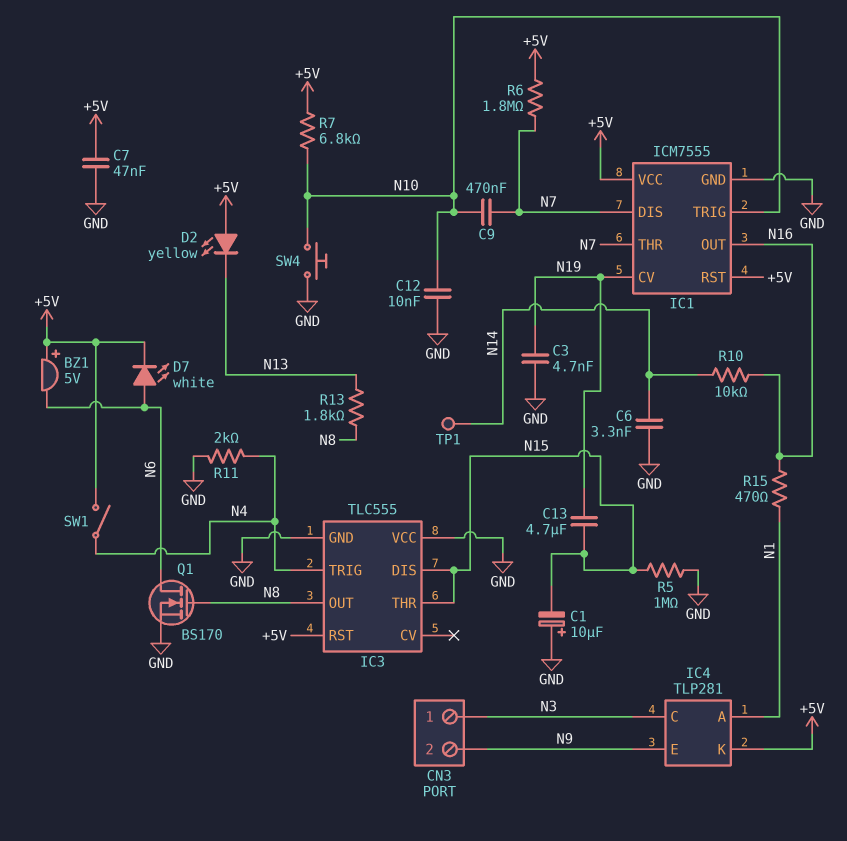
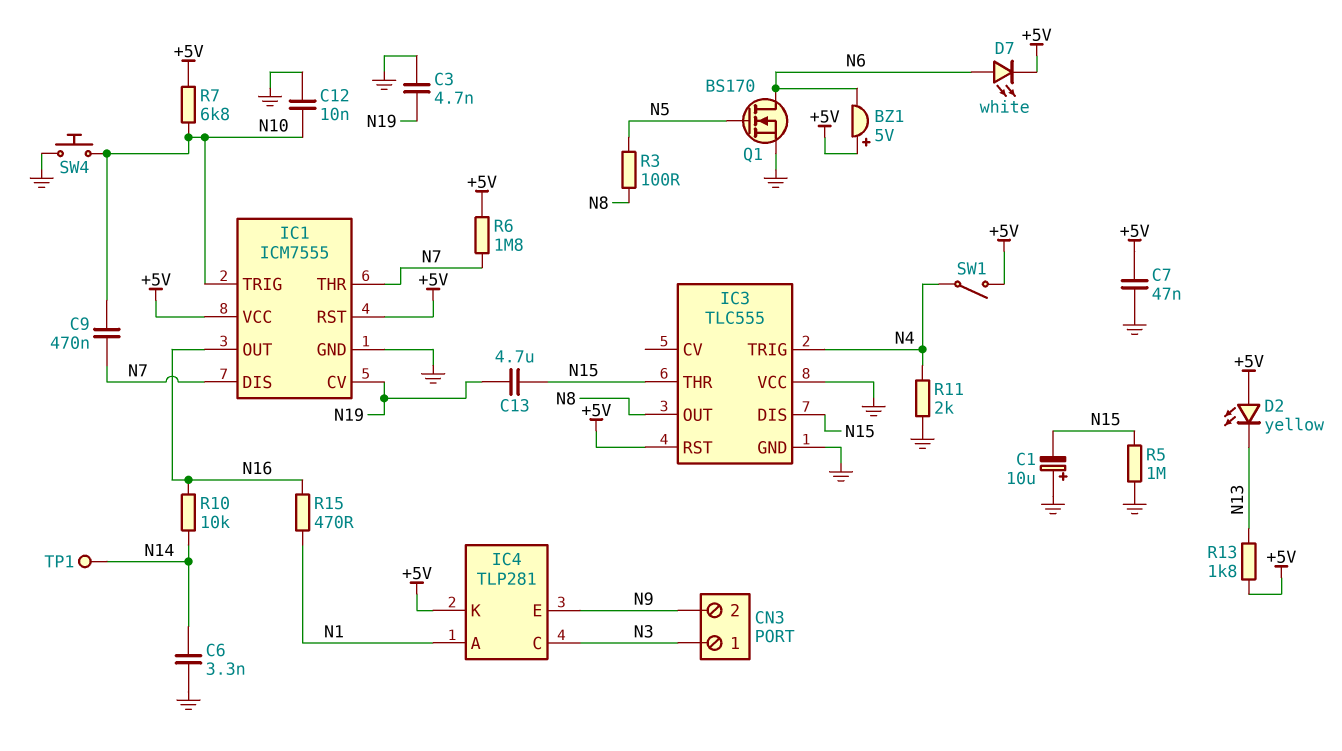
Q1: NMOS BS170 (G N8, D N6, S GND) -> NMOS BS170 (G N5, D N6, S GND)
R3: none -> 100 (N5, N8)
R13: 1.8k (N8, N13) -> 1.8k (+5V, N13)

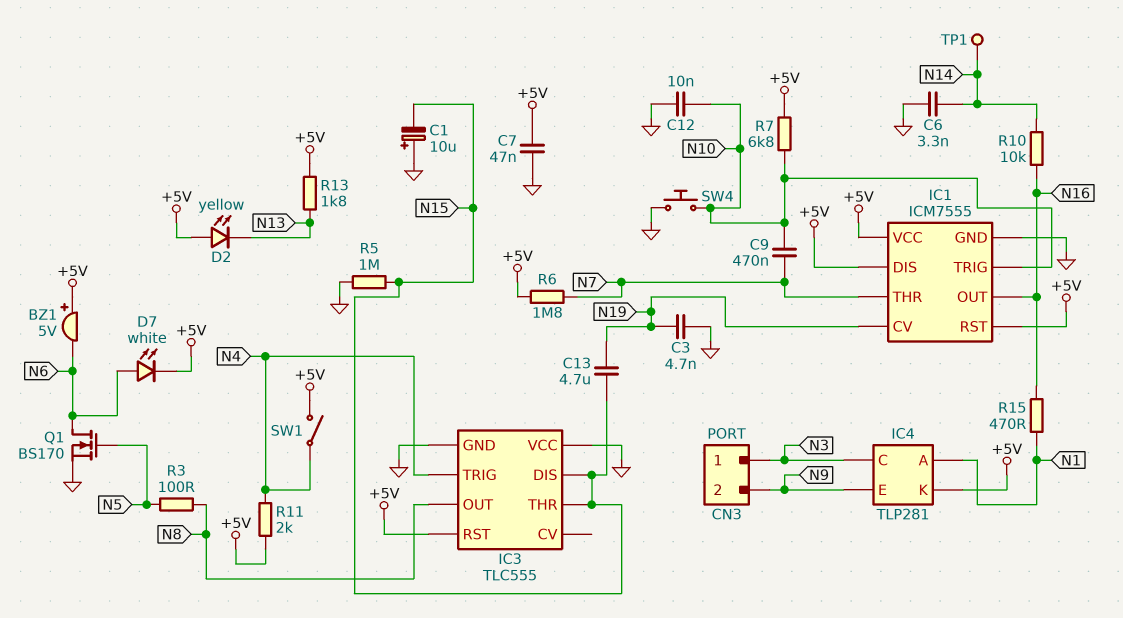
IC1 pin DIS: N7 -> +5V
R11: 2k (GND, N4) -> 2k (+5V, N4)

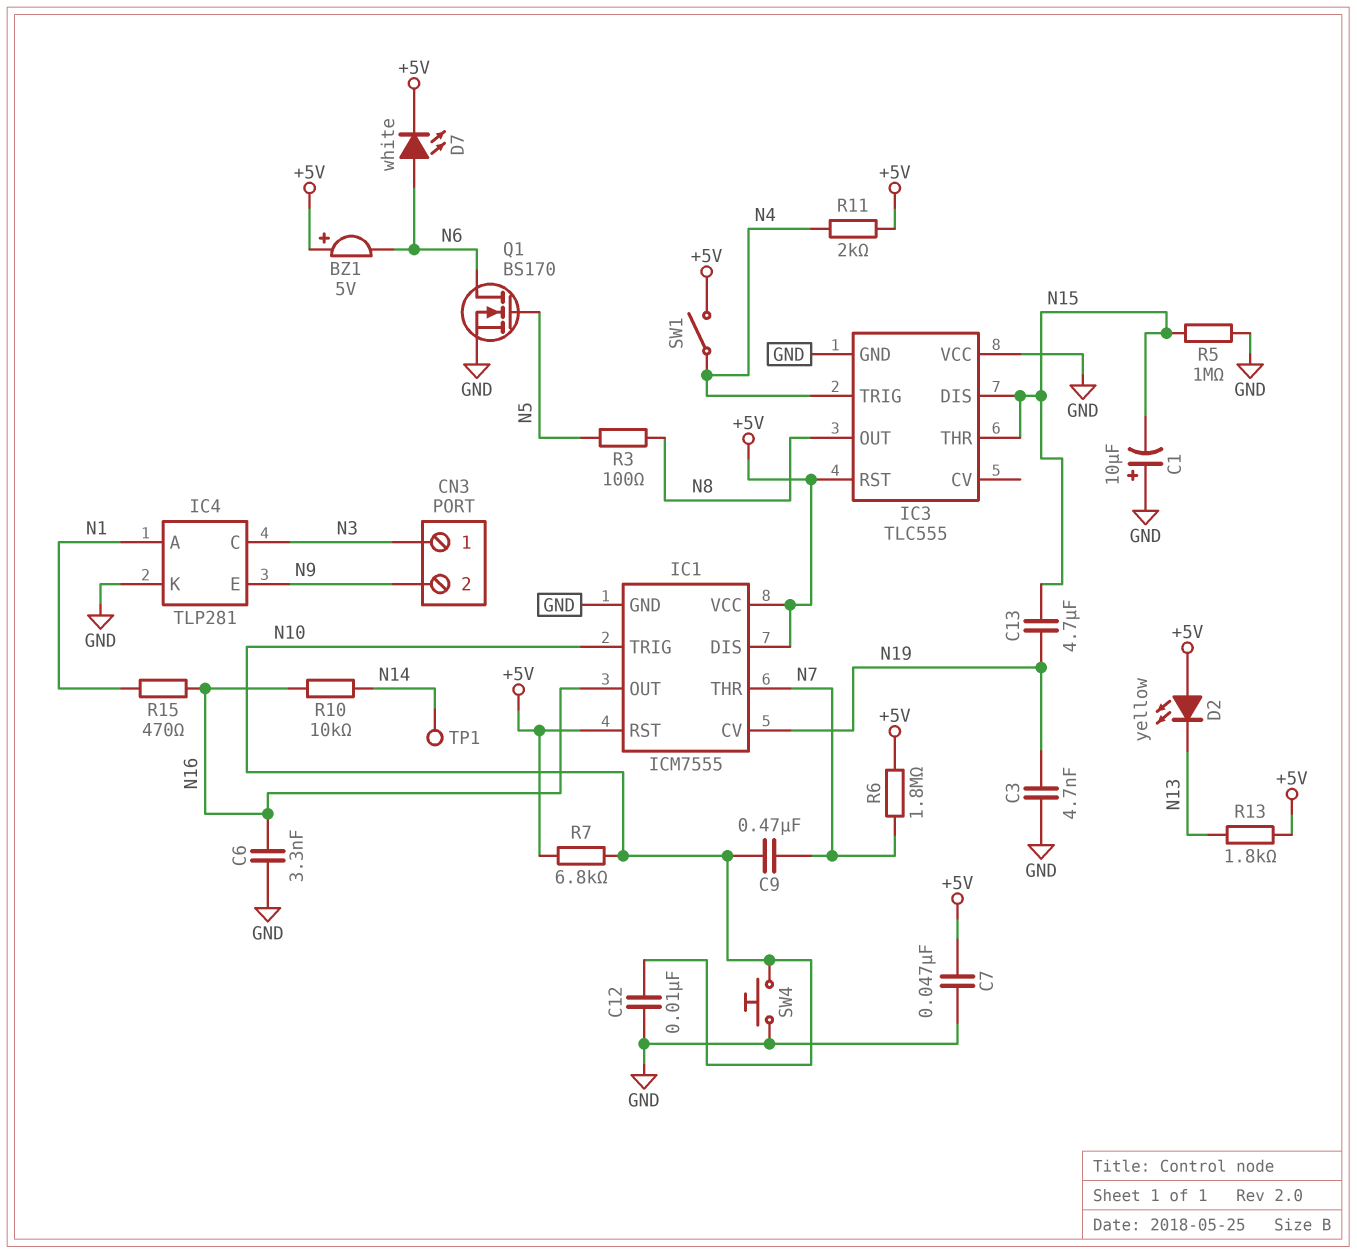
C6: 3.3nF (GND, N14) -> 3.3nF (GND, N16)
IC4 pin K: +5V -> GND

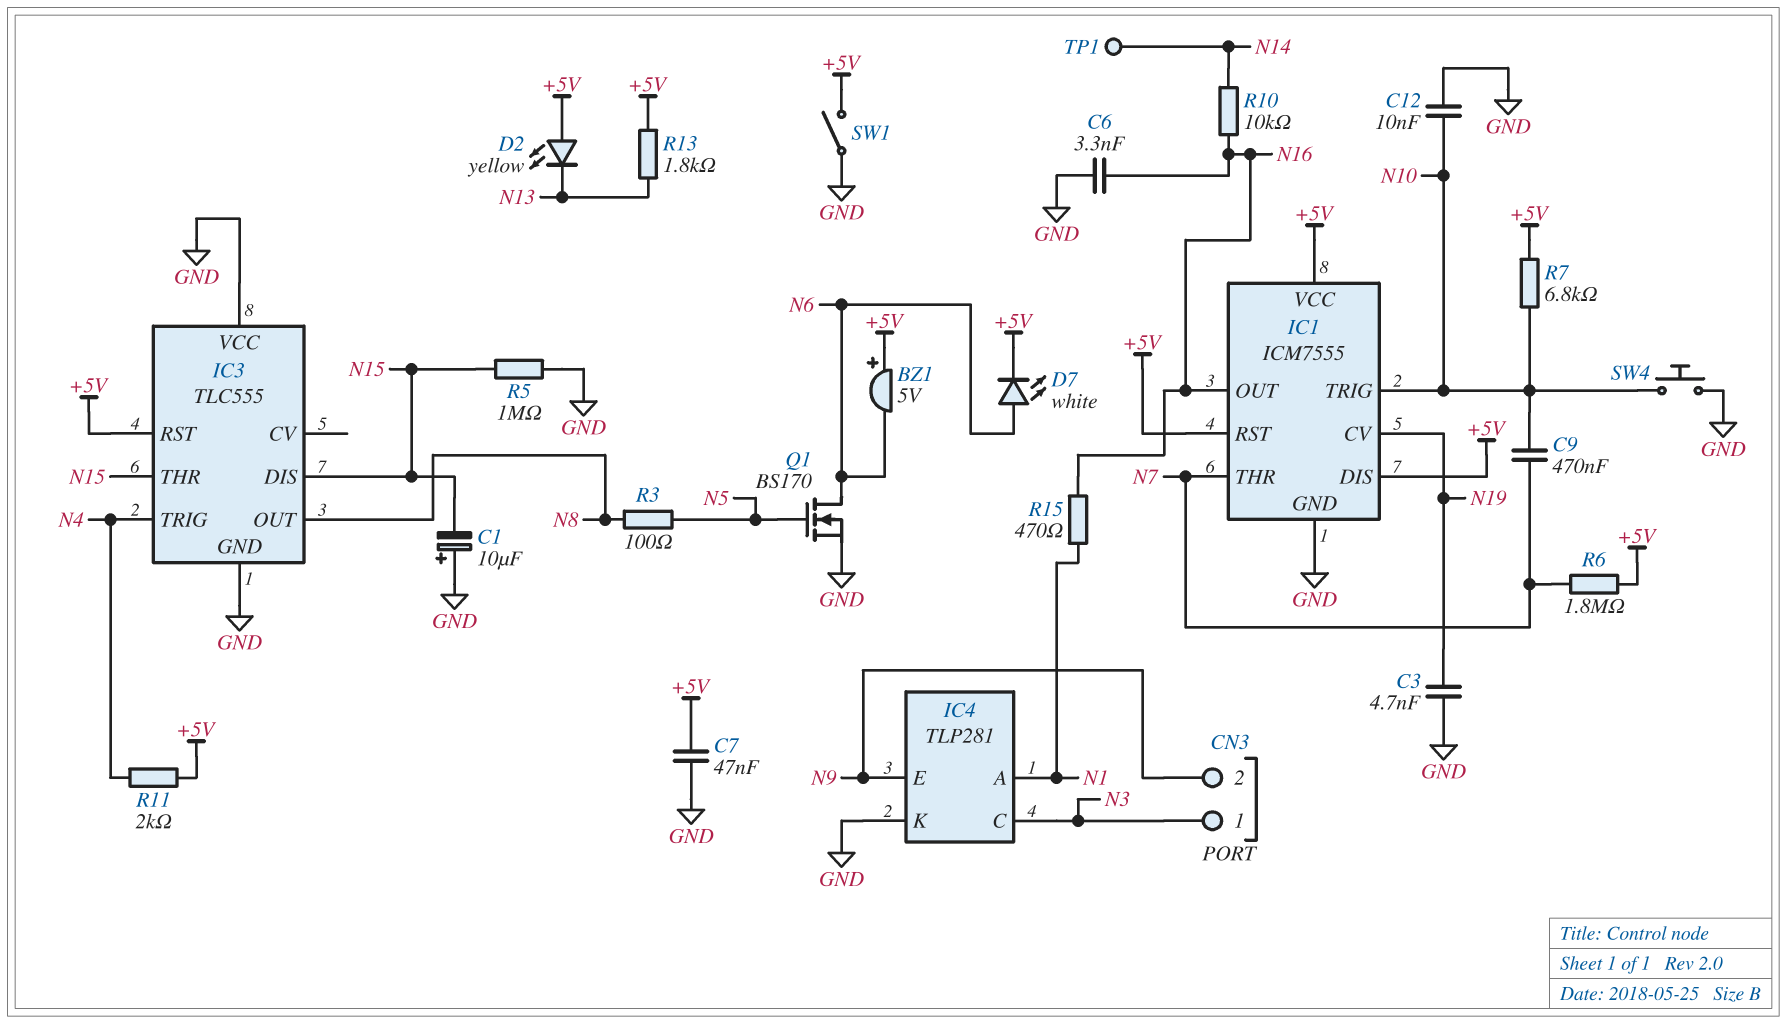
C13: 4.7uF (N15, N19) -> none
SW1: switch (+5V, N4) -> switch (+5V, GND)

